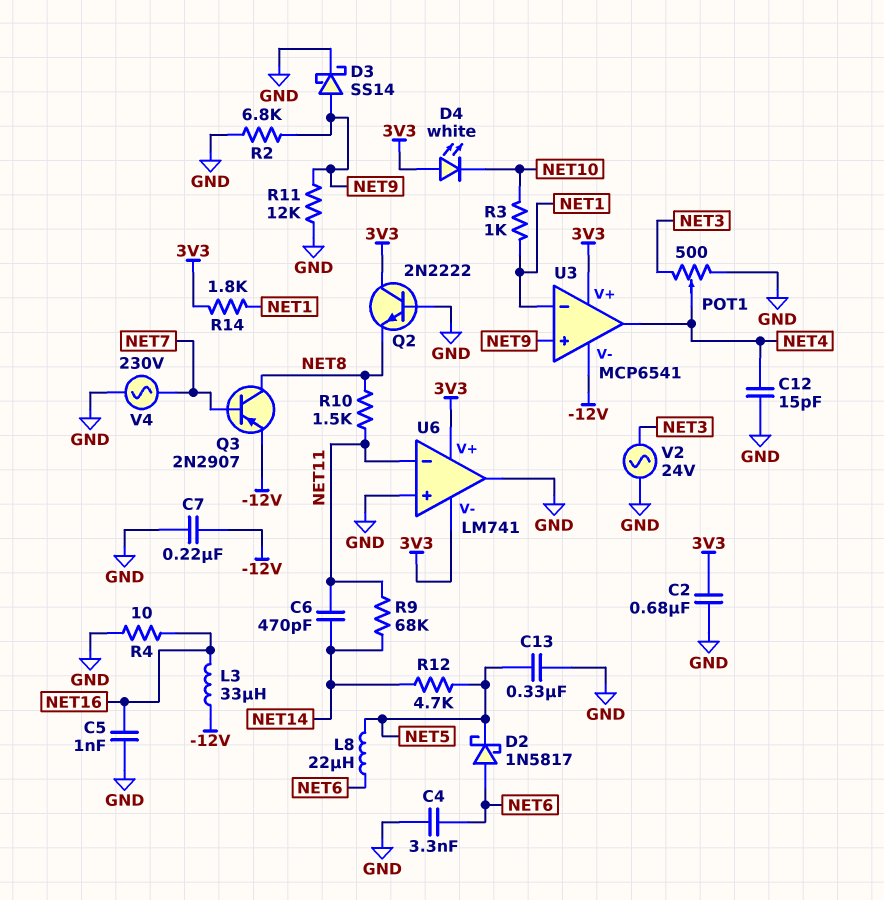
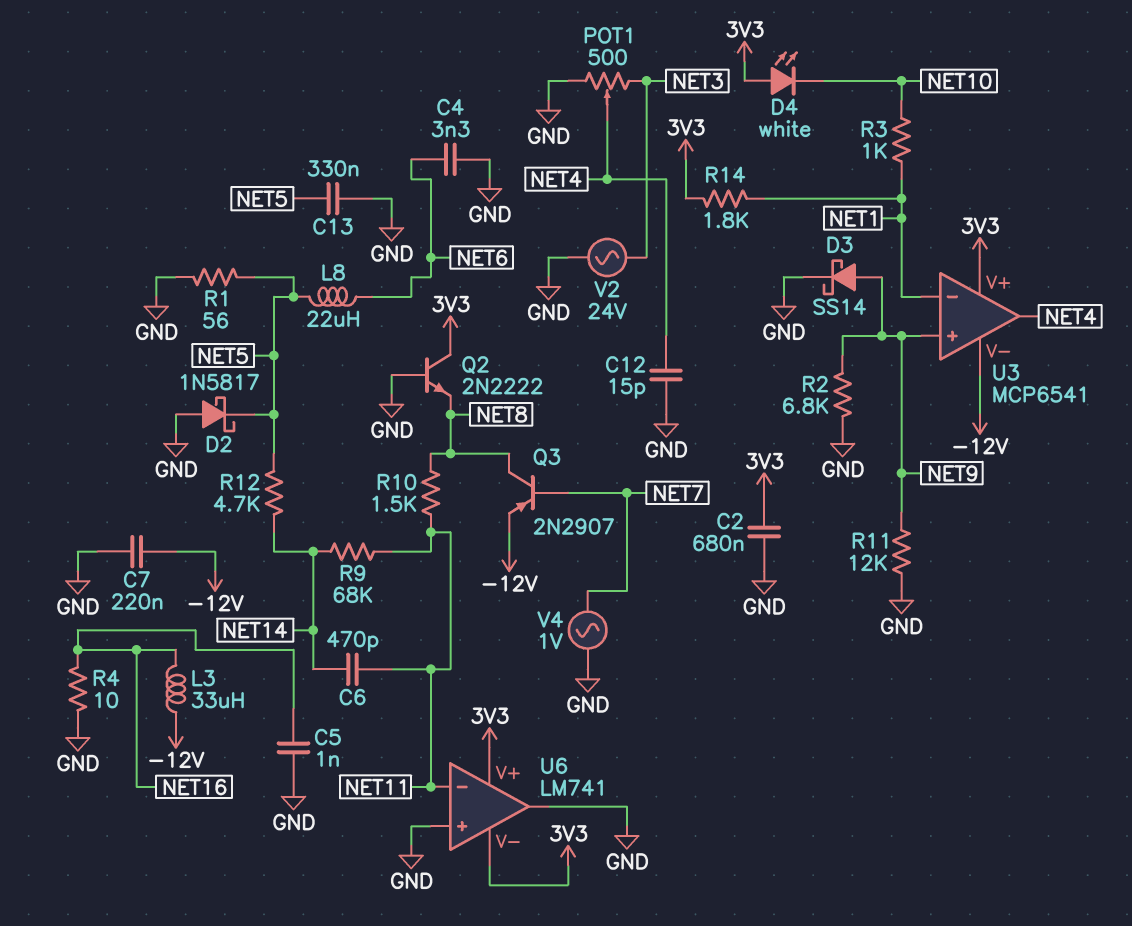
D2: schottky 1N5817 (A NET6, K NET5) -> schottky 1N5817 (A GND, K NET5)
R1: none -> 56 (GND, NET5)
V4: AC 230V (GND, NET7) -> AC 1V (GND, NET7)

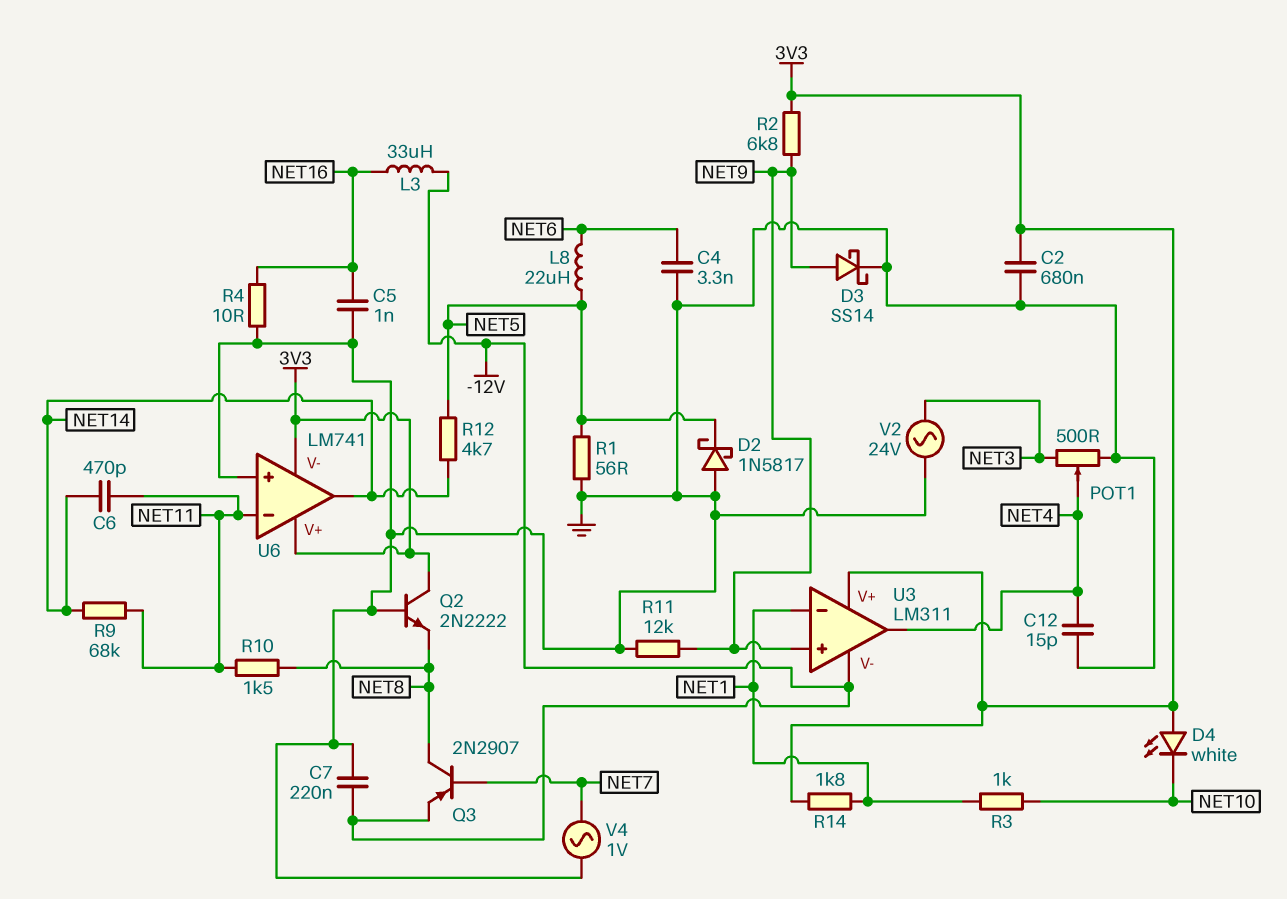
C13: 330nF (GND, NET5) -> none
R2: 6.8k (GND, NET9) -> 6.8k (3V3, NET9)
U3: MCP6541 -> LM311
U6 pin out: GND -> NET14

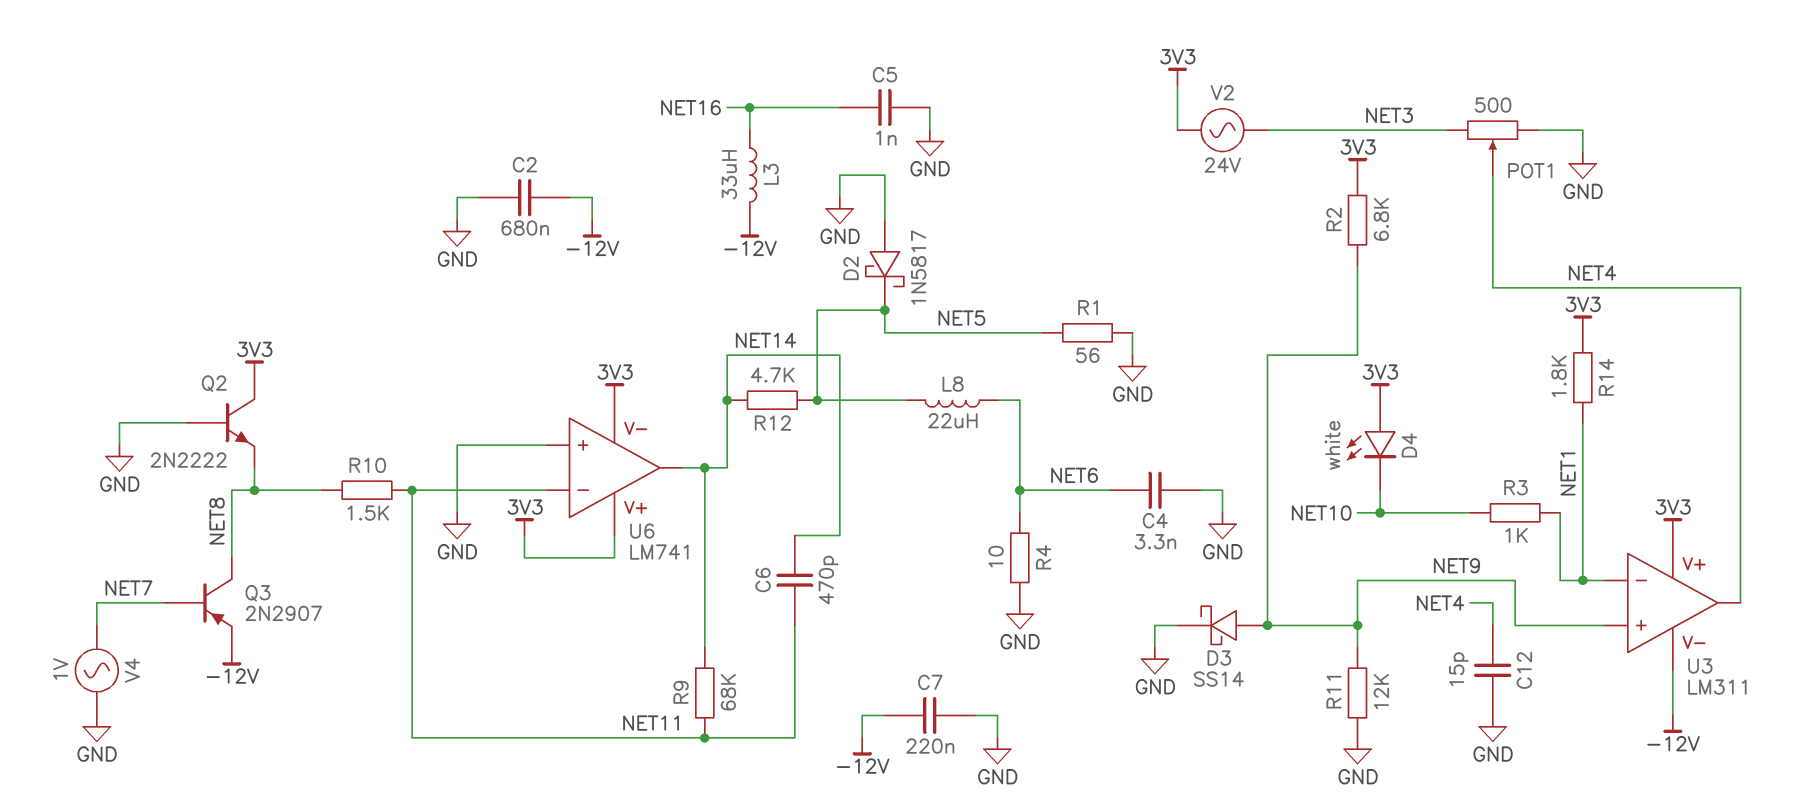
C2: 680nF (3V3, GND) -> 680nF (-12V, GND)
R4: 10 (GND, NET16) -> 10 (GND, NET6)
V2: AC 24V (GND, NET3) -> AC 24V (3V3, NET3)

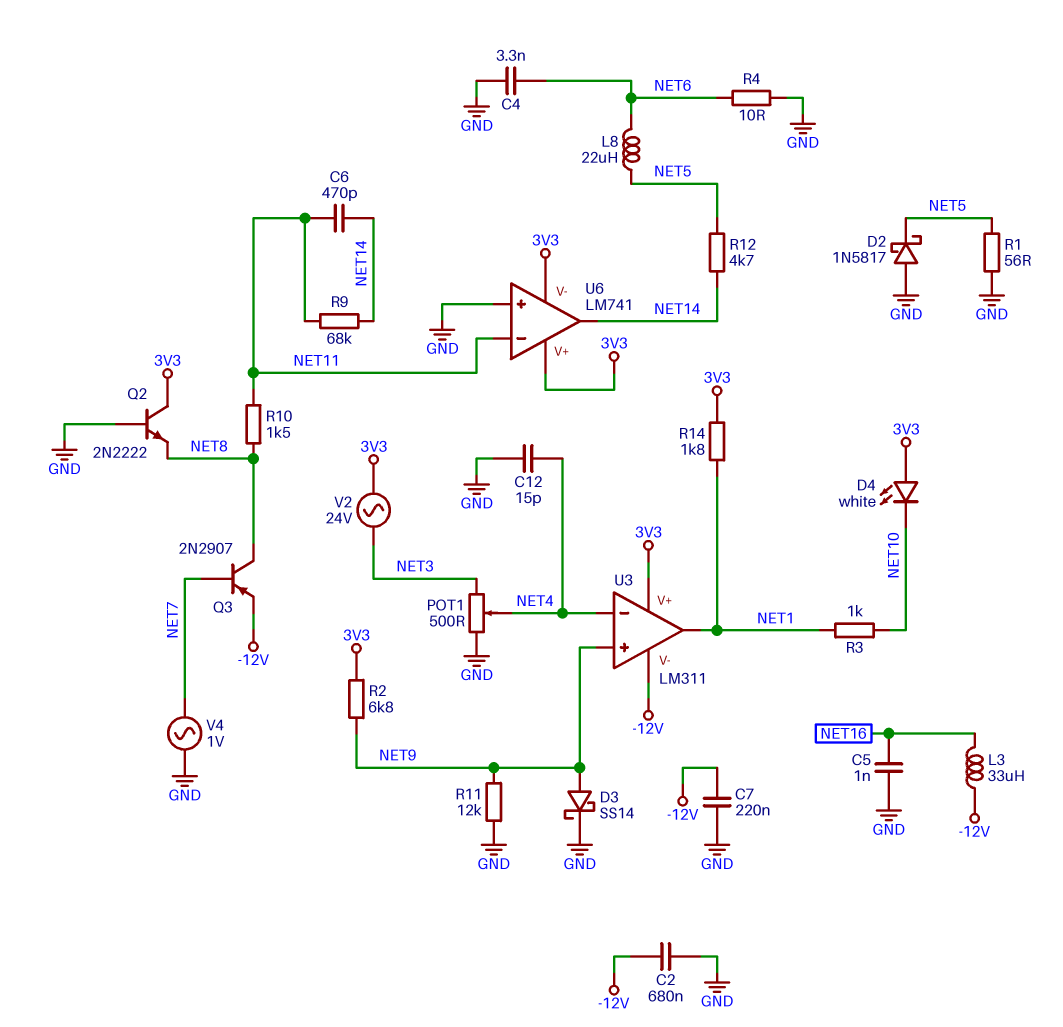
U3 pin in-: NET1 -> NET4
U3 pin out: NET4 -> NET1

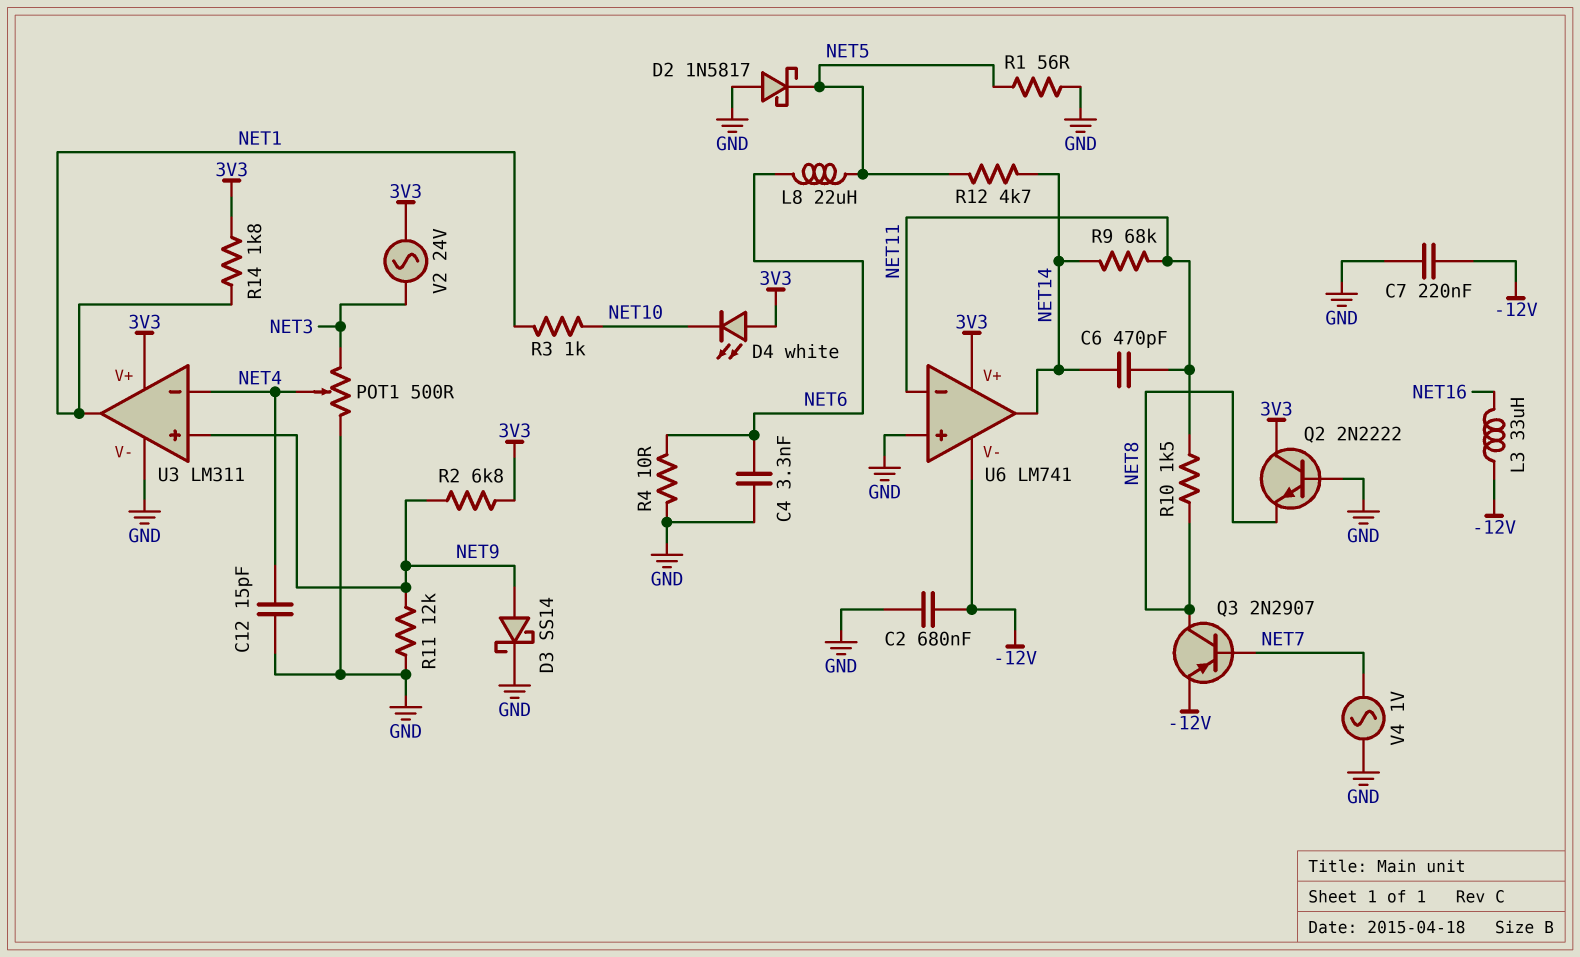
C5: 1nF (GND, NET16) -> none
U3 pin V-: -12V -> GND
U6 pin V-: 3V3 -> -12V

